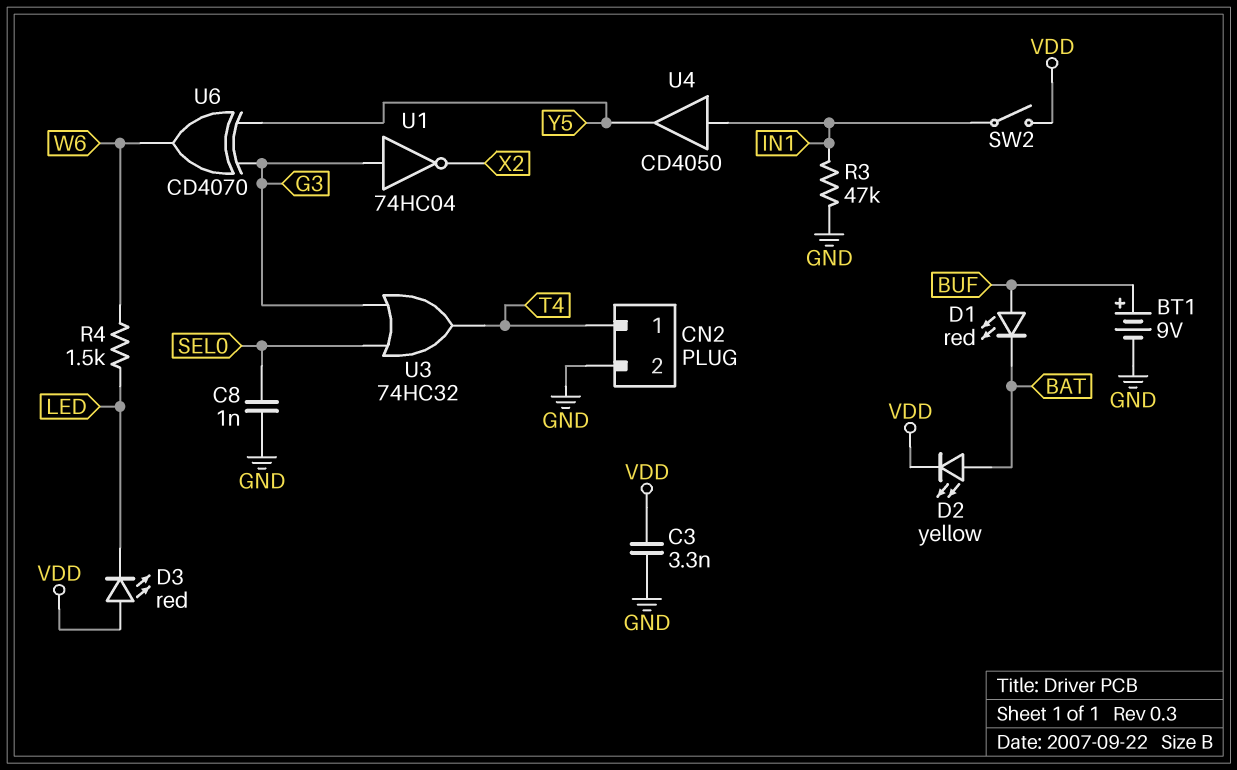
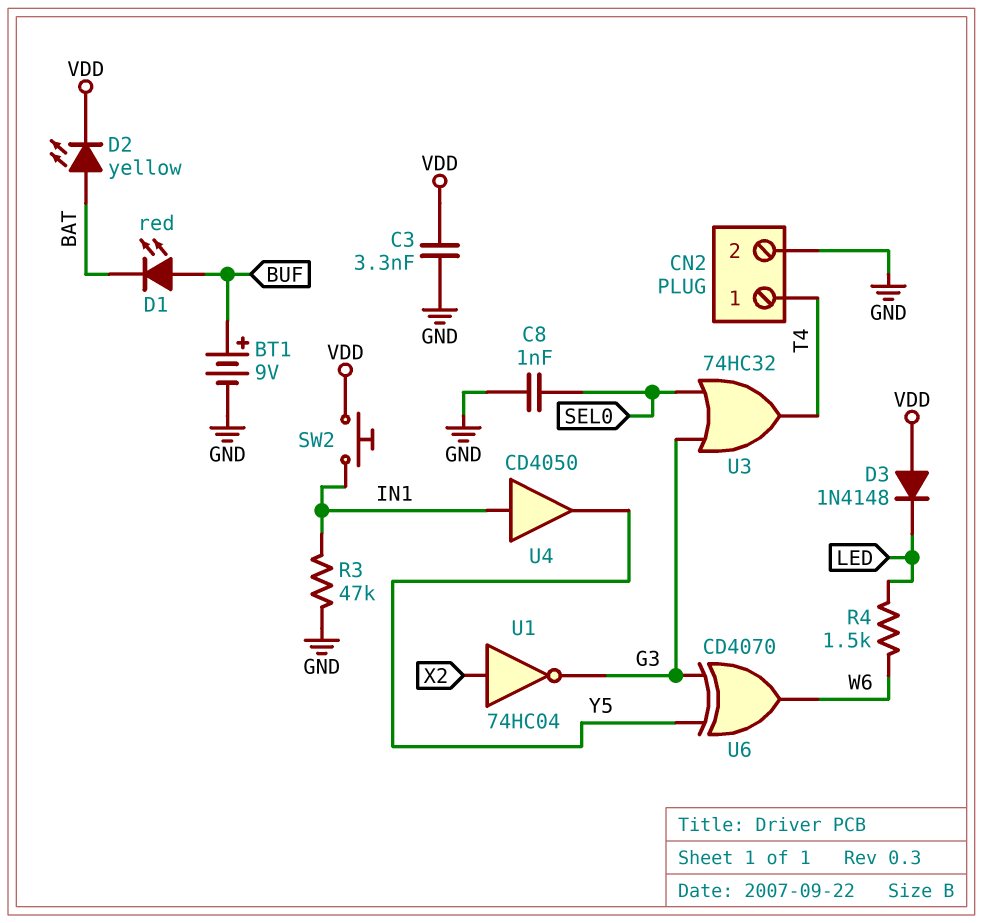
D3: LED red (A VDD, K LED) -> diode 1N4148 (A VDD, K LED)
SW2: switch (IN1, VDD) -> button (IN1, VDD)
U1: NOT 74HC04 (in G3, out X2) -> NOT 74HC04 (in X2, out G3)

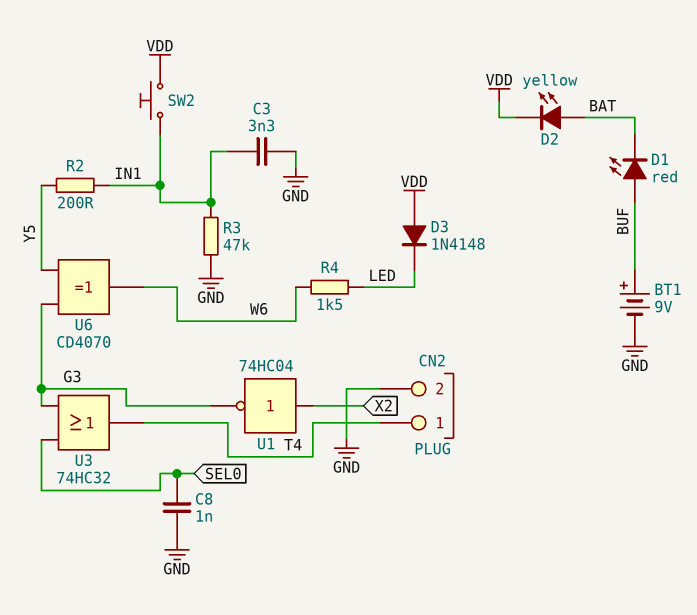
C3: 3.3nF (GND, VDD) -> 3.3nF (GND, IN1)
R2: none -> 200 (IN1, Y5)
U4: buffer CD4050 (in IN1, out Y5) -> none

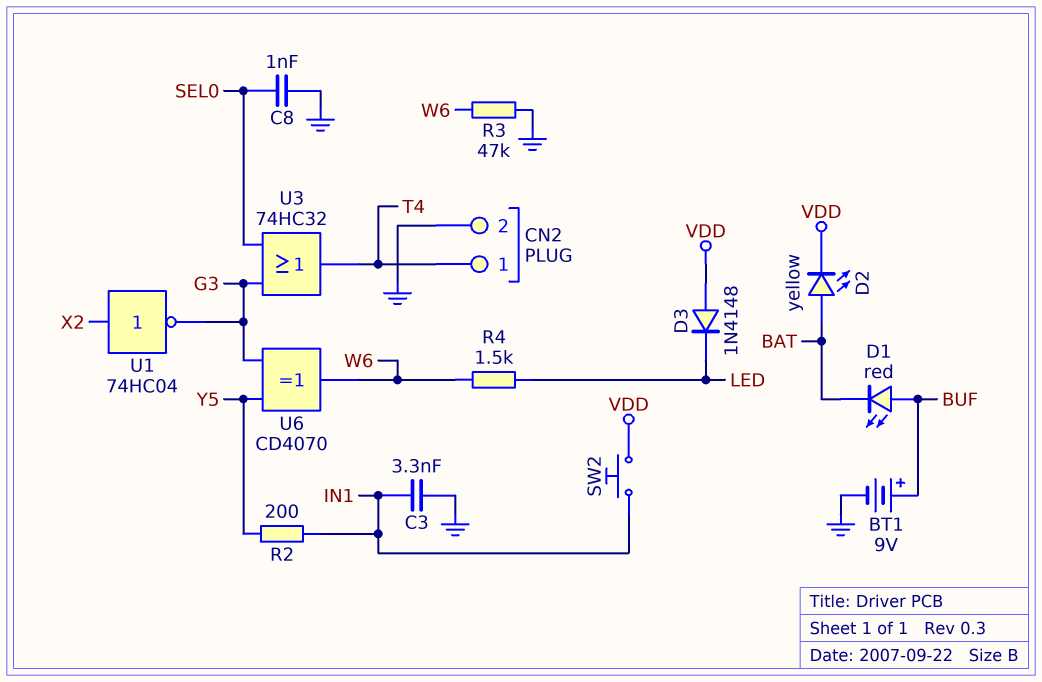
R3: 47k (GND, IN1) -> 47k (GND, W6)

